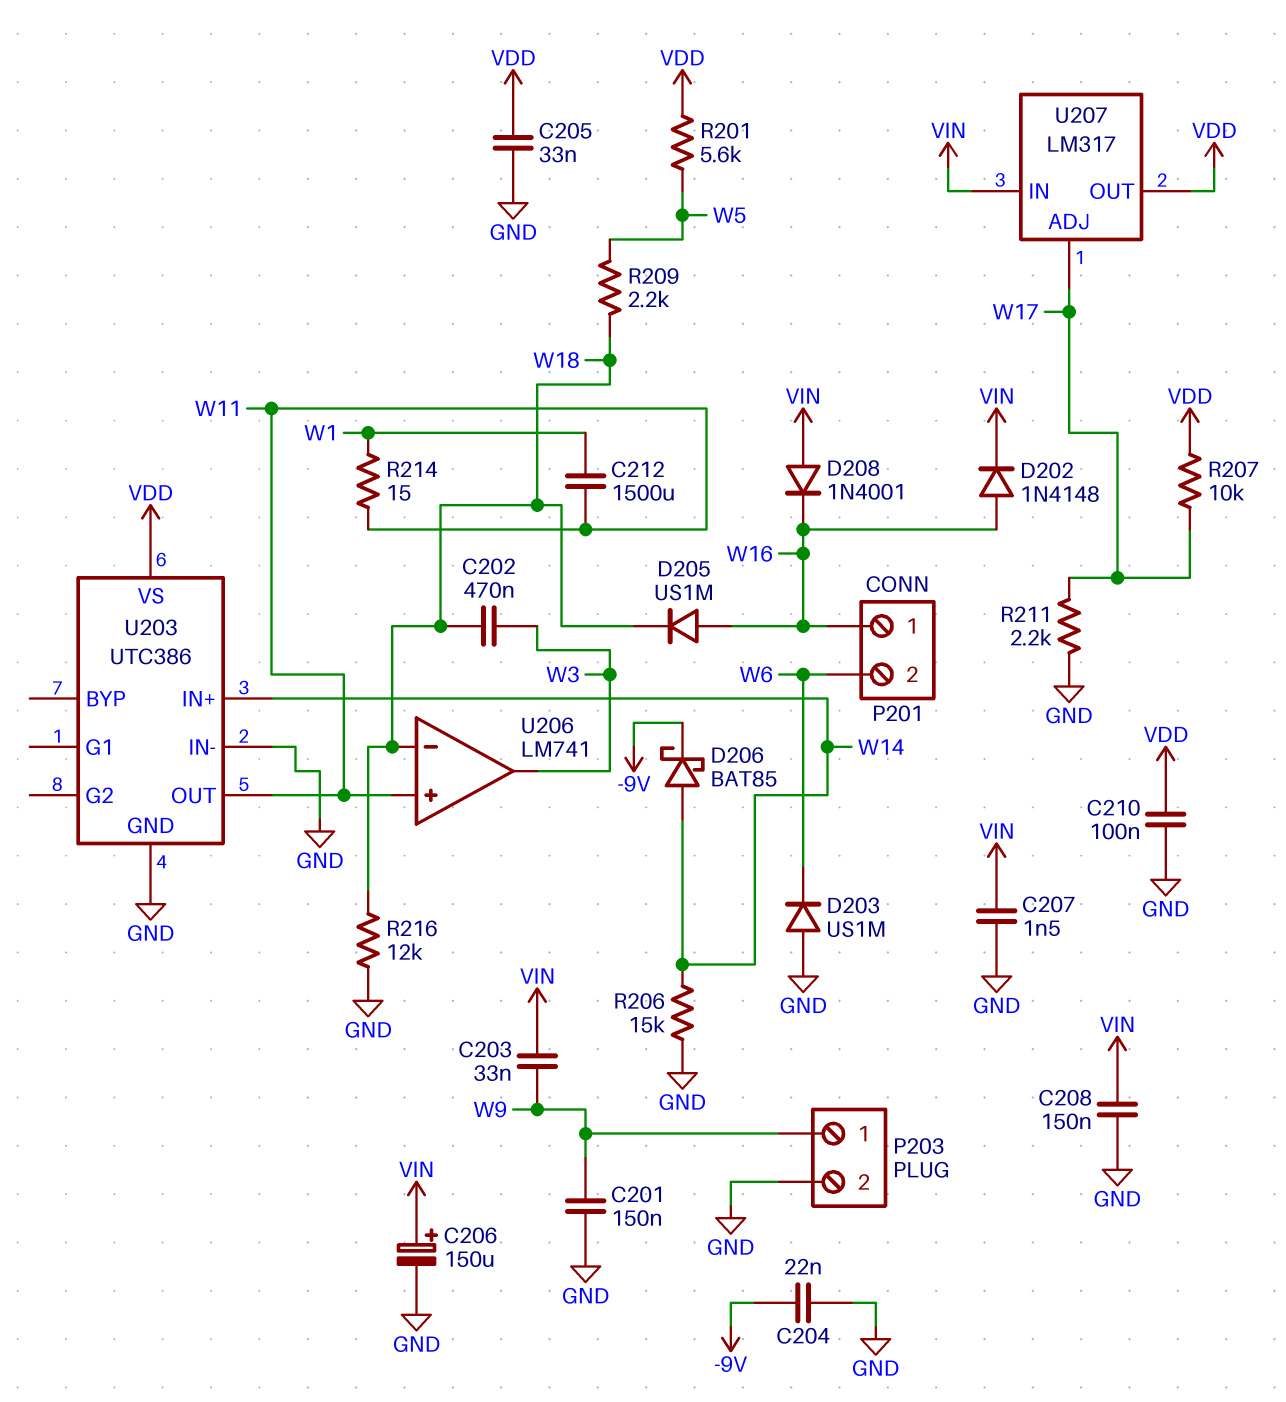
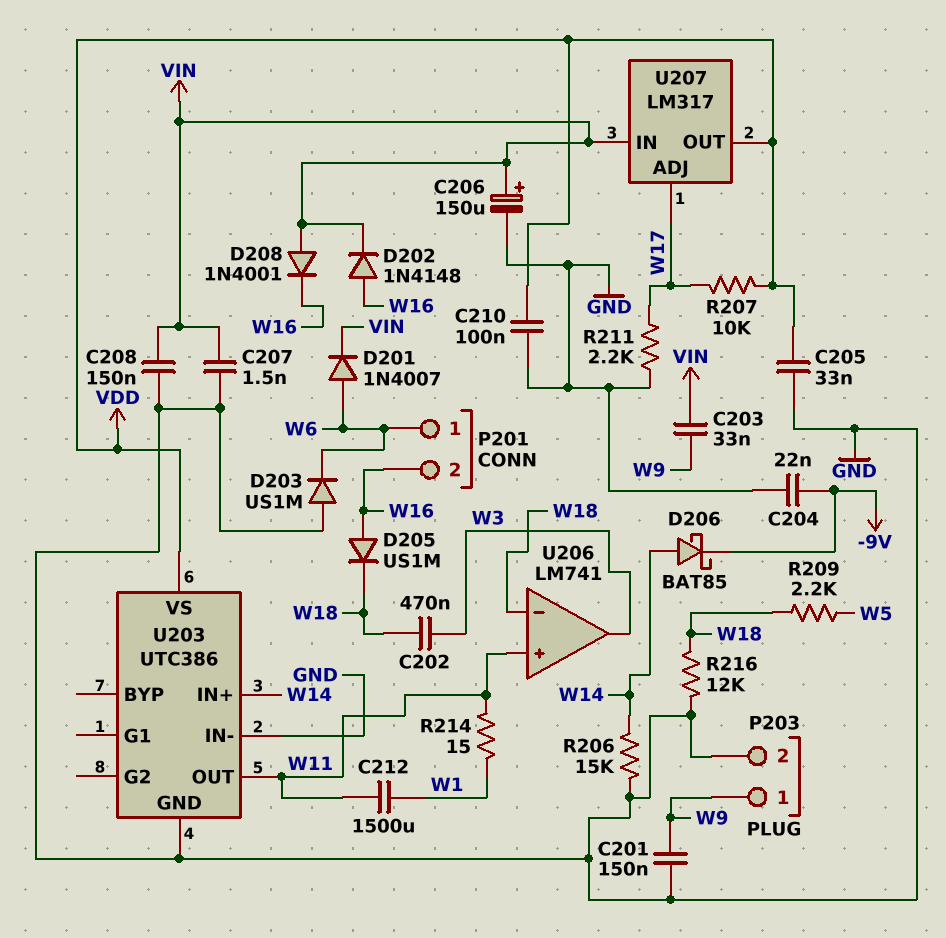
D201: none -> diode 1N4007 (A W6, K VIN)
P201 pin 1: W16 -> W6
P201 pin 2: W6 -> W16
R201: 5.6k (VDD, W5) -> none

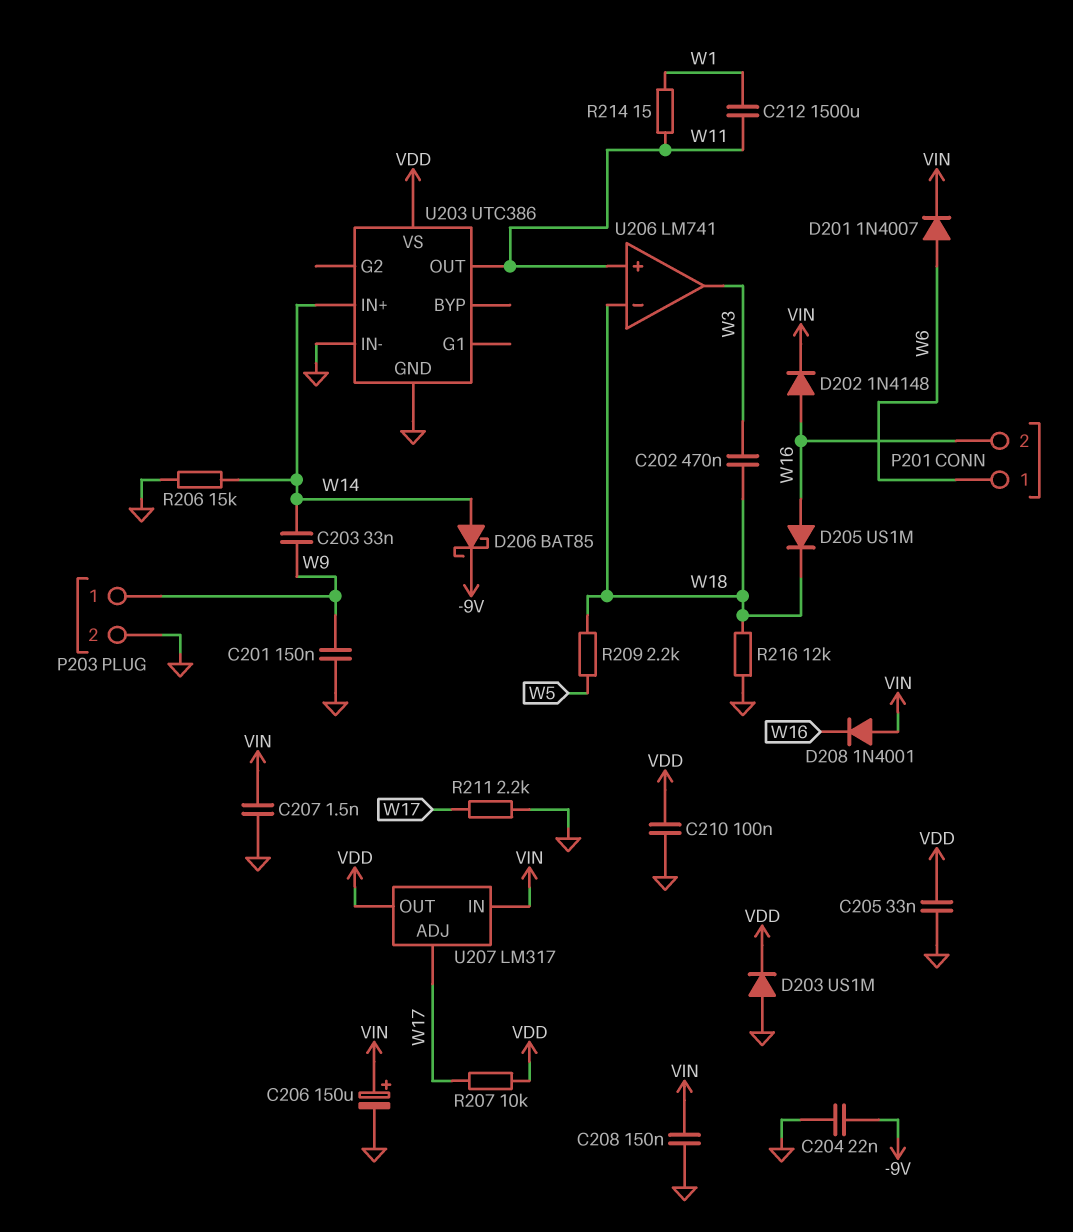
C203: 33nF (VIN, W9) -> 33nF (W9, W14)
D203: diode US1M (A GND, K W6) -> diode US1M (A GND, K VDD)

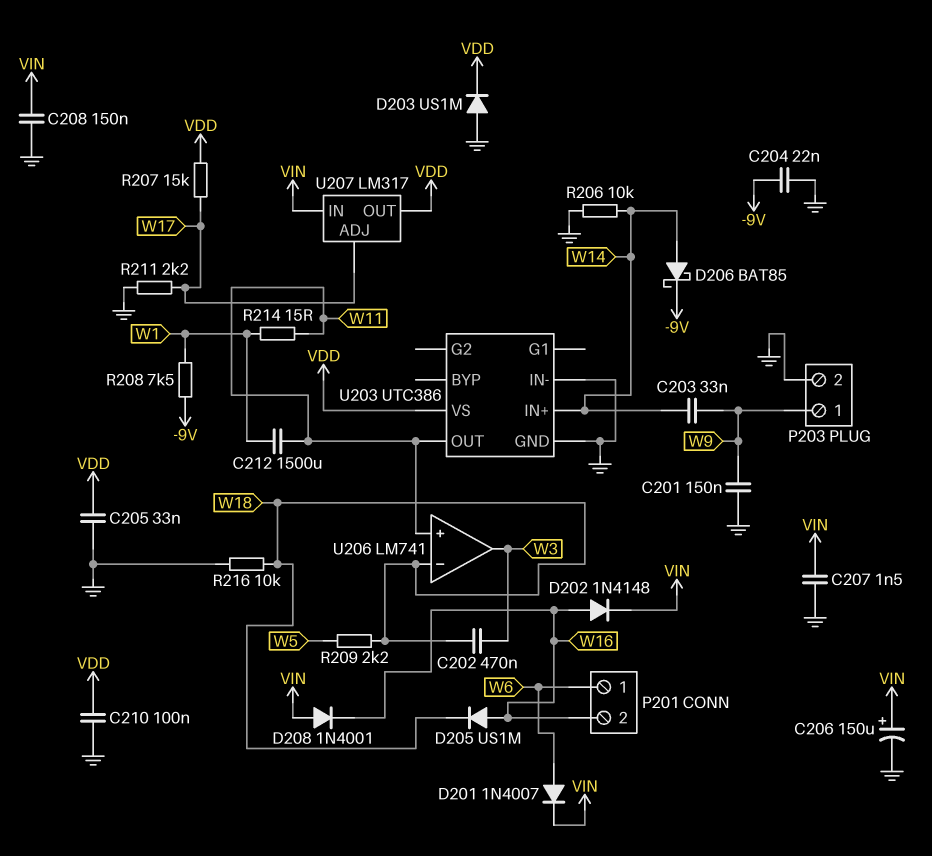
R206: 15k (GND, W14) -> 10k (GND, W14)
R207: 10k (VDD, W17) -> 15k (VDD, W17)
R208: none -> 7.5k (-9V, W1)
R216: 12k (GND, W18) -> 10k (GND, W18)

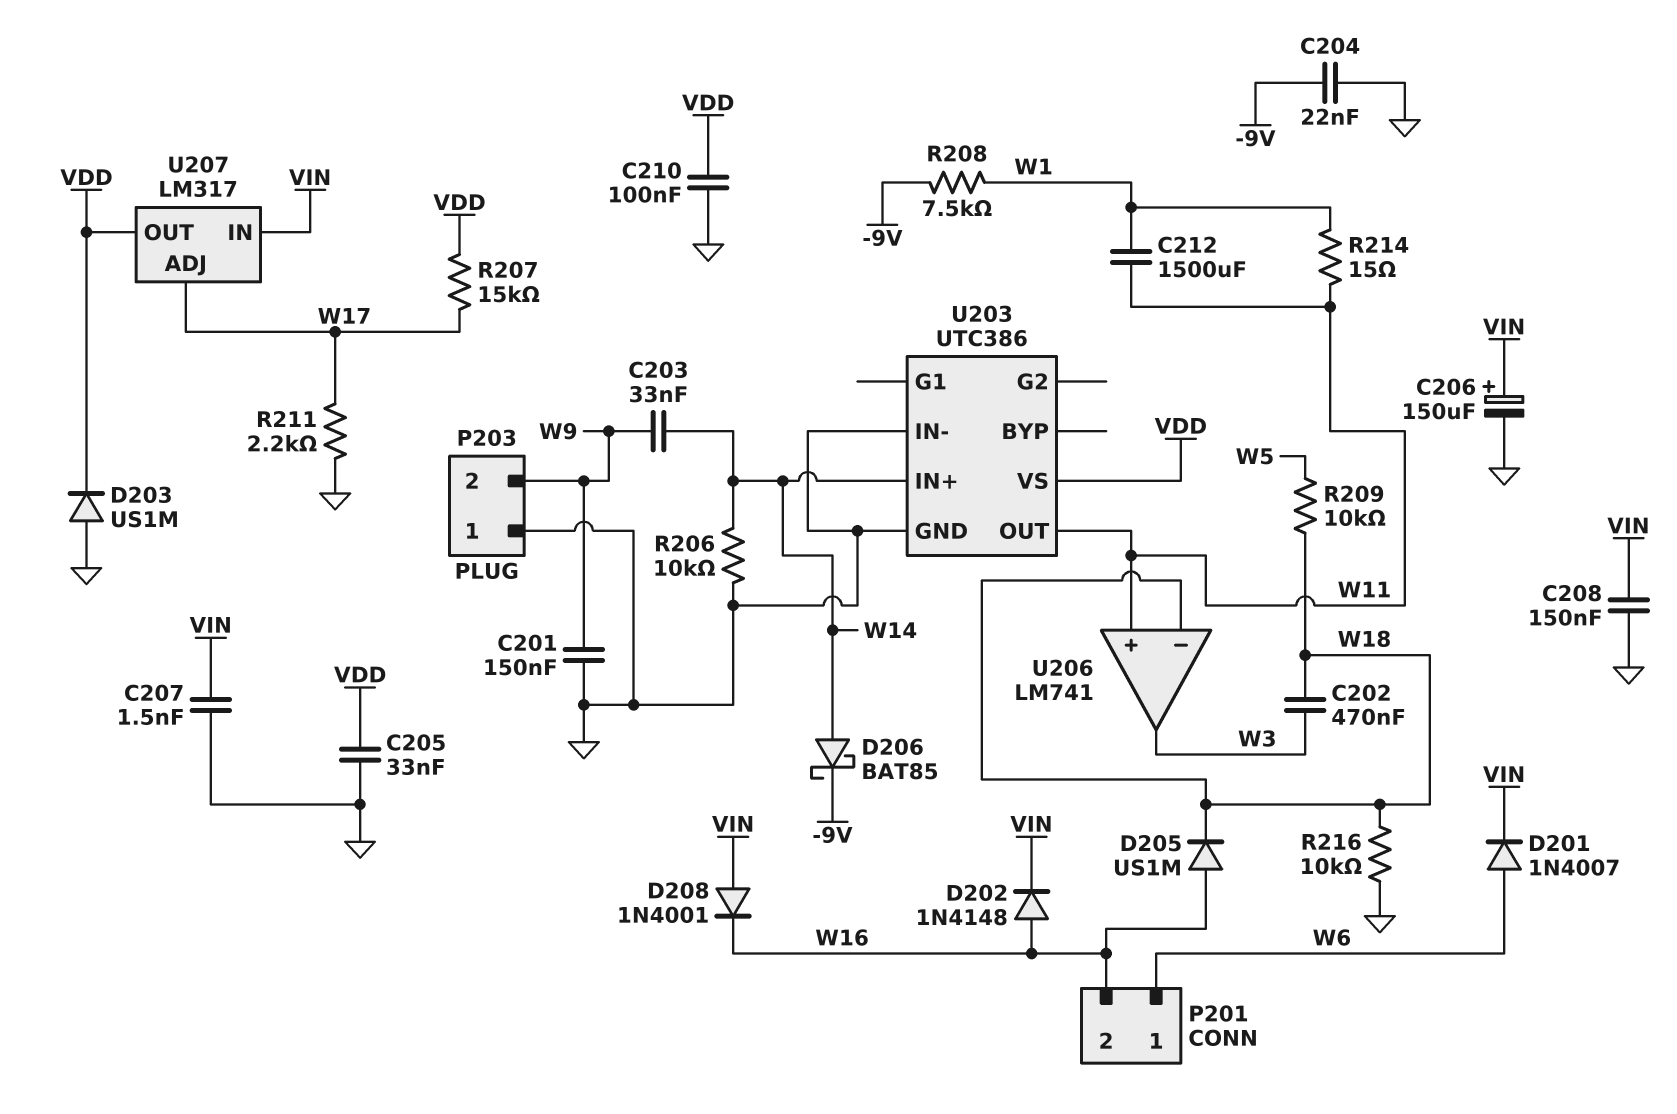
P203 pin 1: W9 -> GND
P203 pin 2: GND -> W9
R209: 2.2k (W5, W18) -> 10k (W5, W18)

